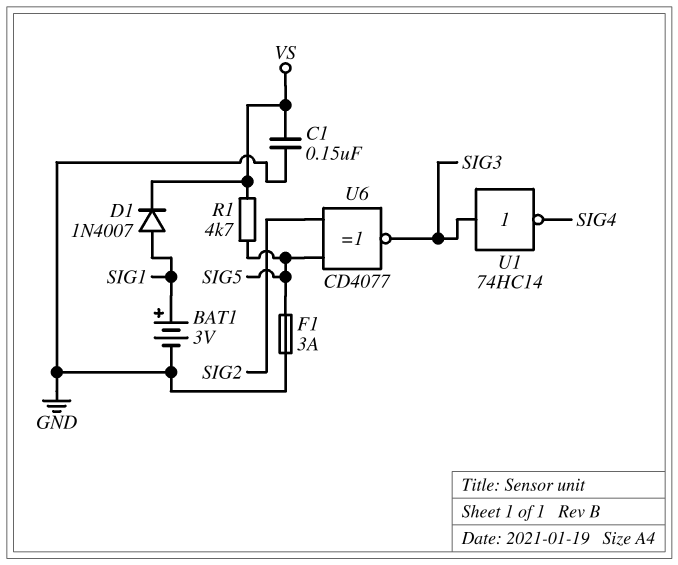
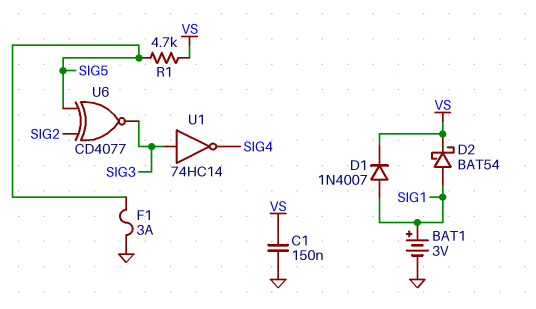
D2: none -> schottky BAT54 (A SIG1, K VS)

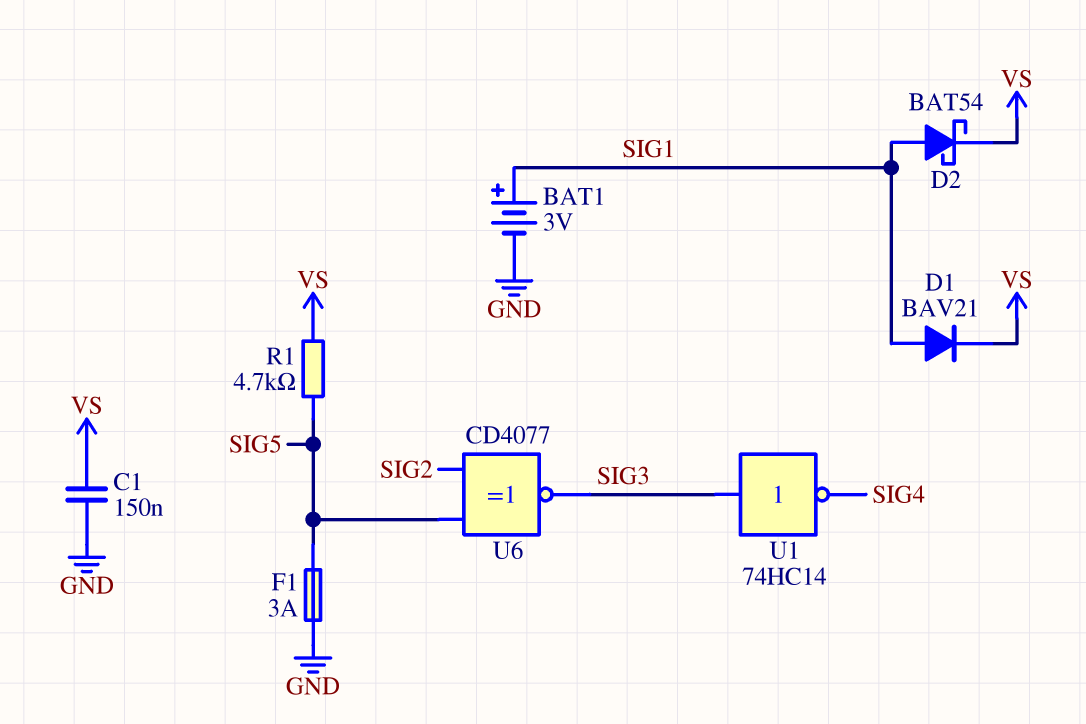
D1: diode 1N4007 (A SIG1, K VS) -> diode BAV21 (A SIG1, K VS)

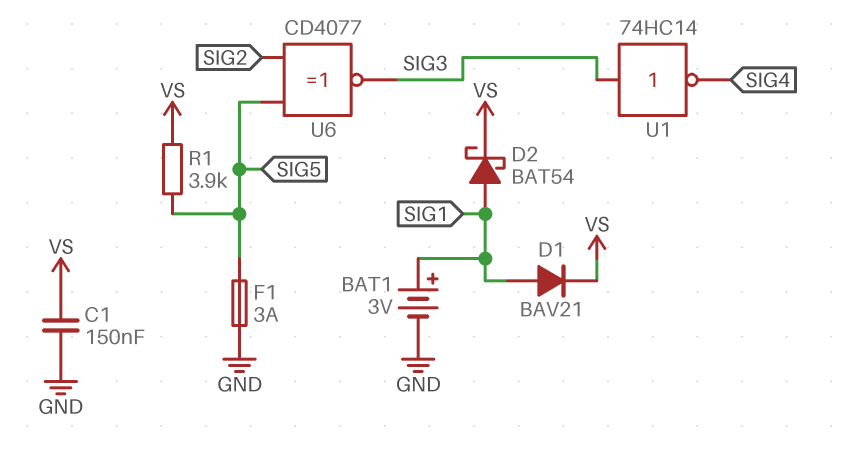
R1: 4.7k (SIG5, VS) -> 3.9k (SIG5, VS)

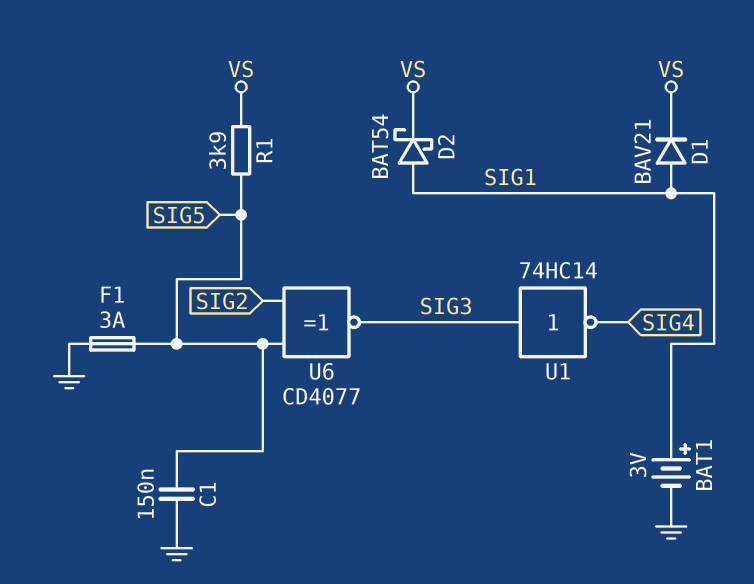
C1: 150nF (GND, VS) -> 150nF (GND, SIG5)

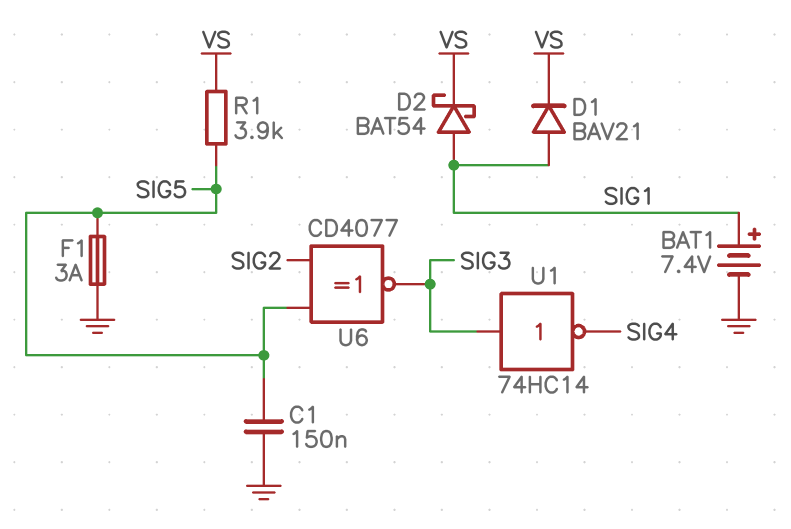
BAT1: 3V (plus SIG1, minus GND) -> 7.4V (plus SIG1, minus GND)

